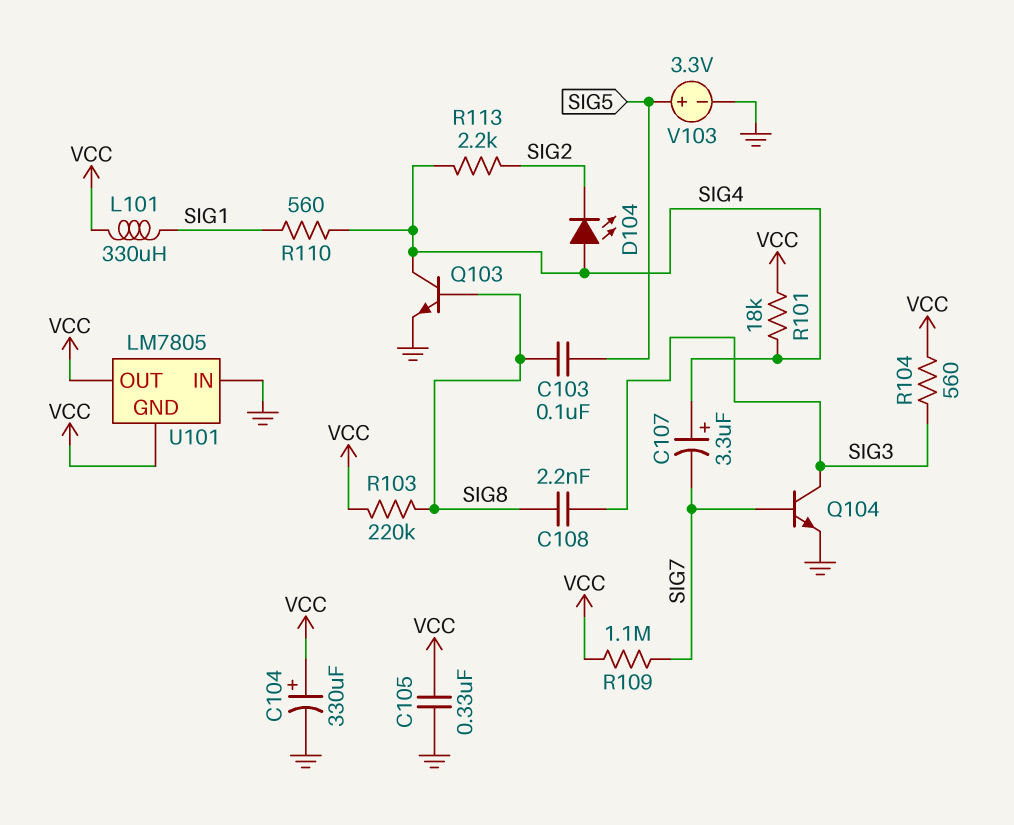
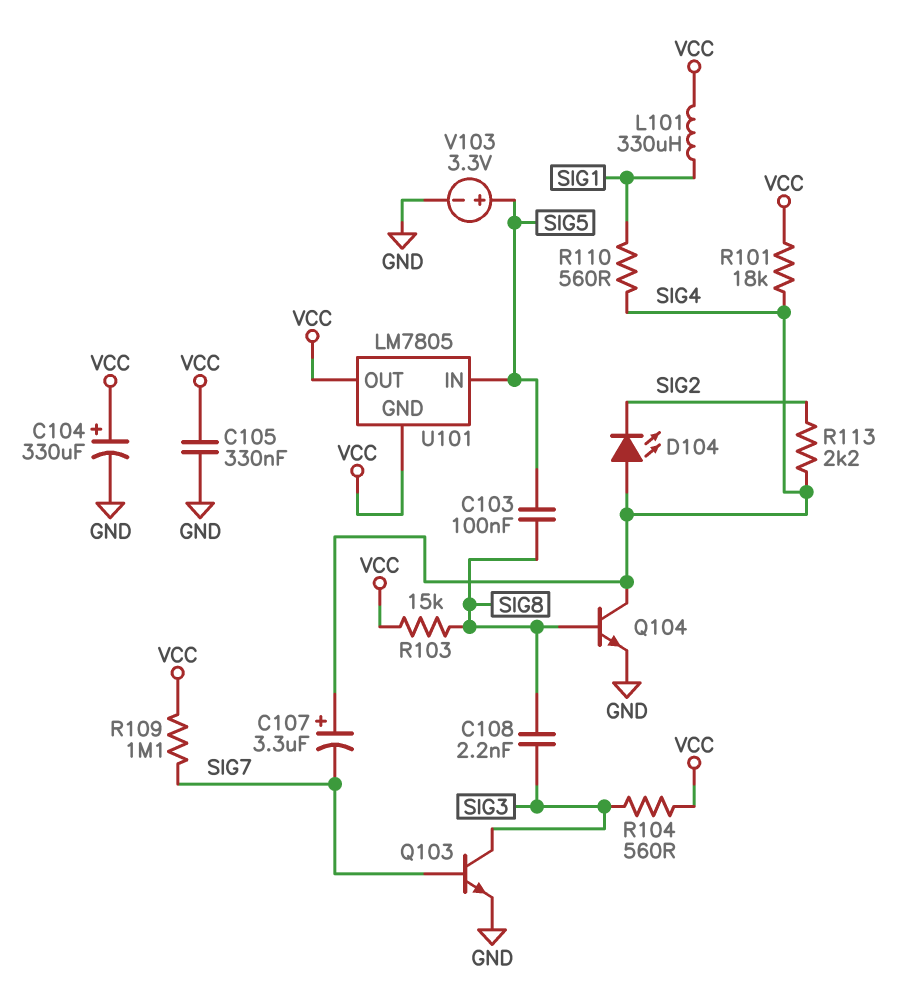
Q103: NPN (B SIG8, C SIG4, E GND) -> NPN (B SIG7, C SIG3, E GND)
Q104: NPN (B SIG7, C SIG3, E GND) -> NPN (B SIG8, C SIG4, E GND)
R103: 220k (SIG8, VCC) -> 15k (SIG8, VCC)
U101 pin IN: GND -> SIG5

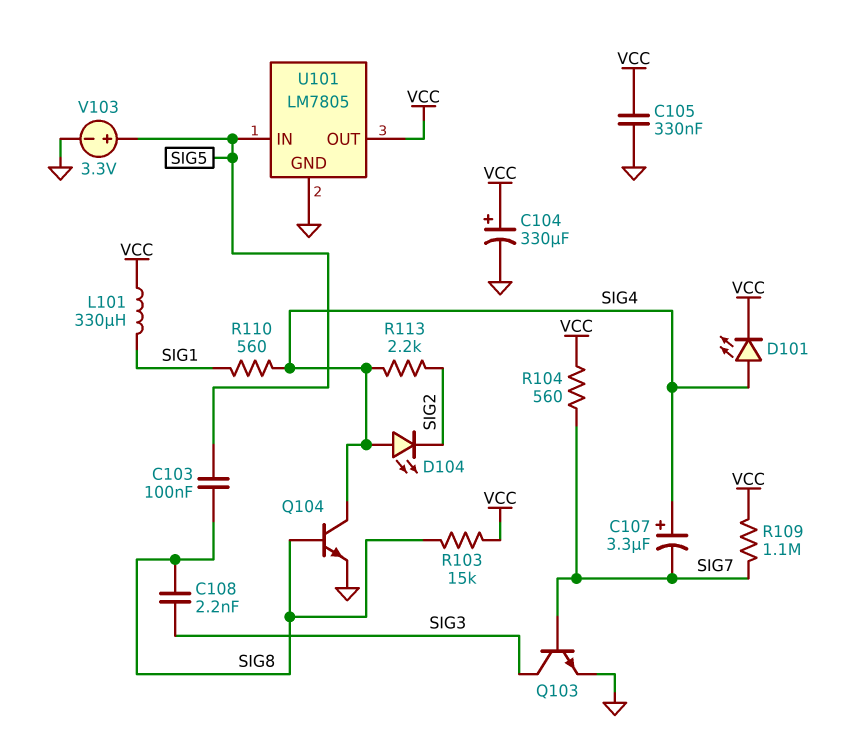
D101: none -> LED (A SIG4, K VCC)
R101: 18k (SIG4, VCC) -> none
R104: 560 (SIG3, VCC) -> 560 (SIG7, VCC)
U101 pin GND: VCC -> GND

